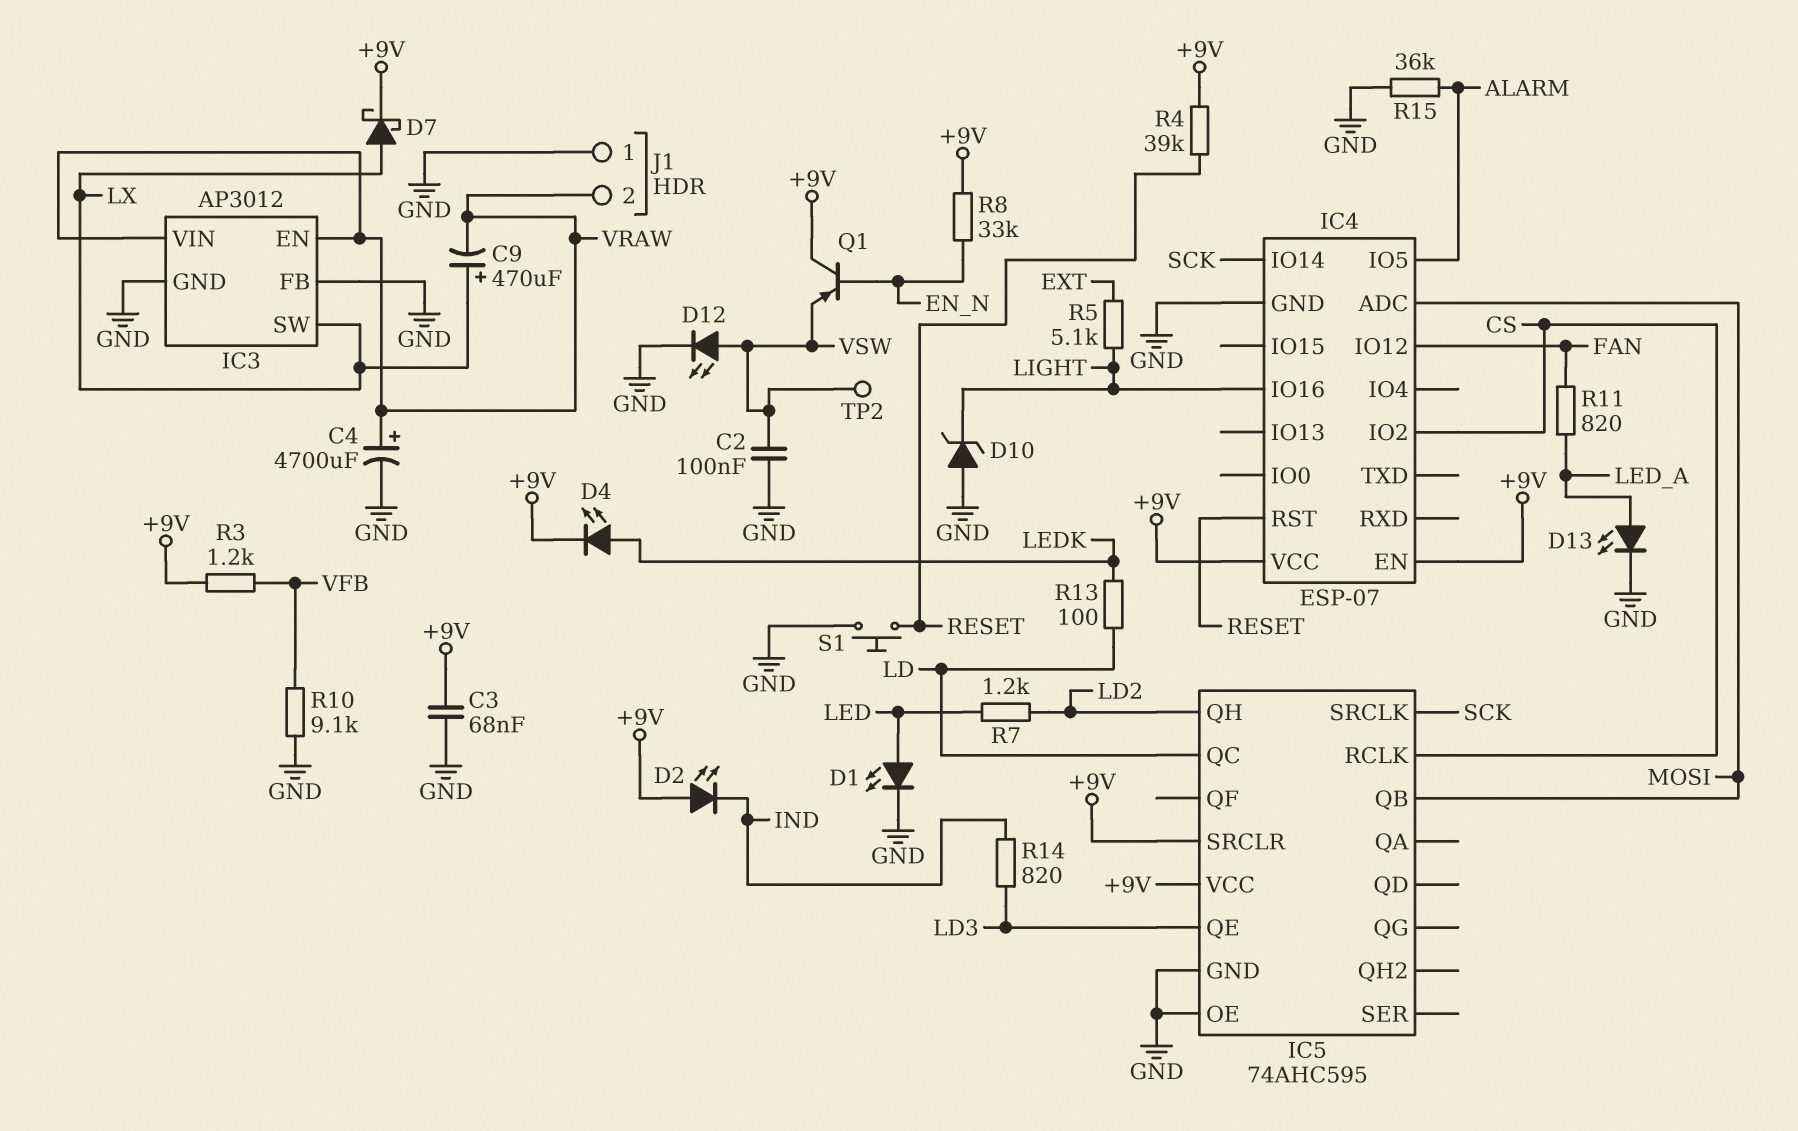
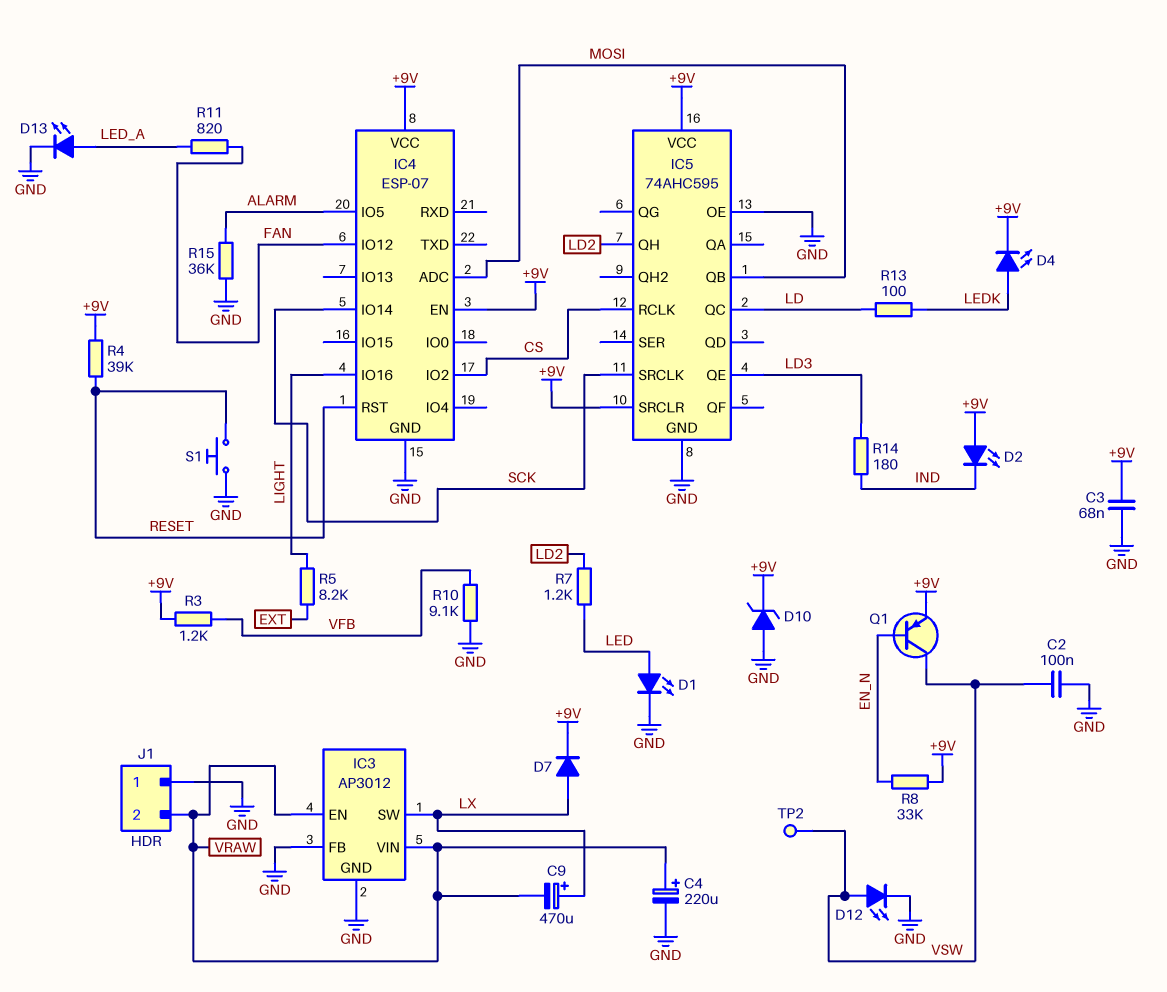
C4: 4700uF (plus VRAW, minus GND) -> 220uF (plus VRAW, minus GND)
D7: schottky (A LX, K +9V) -> diode (A LX, K +9V)
D10: zener (A GND, K LIGHT) -> zener (A GND, K +9V)
Q1: PNP (B EN_N, C +9V, E VSW) -> PNP (B EN_N, C VSW, E +9V)
R5: 5.1k (EXT, LIGHT) -> 8.2k (EXT, LIGHT)
R14: 820 (IND, LD3) -> 180 (IND, LD3)

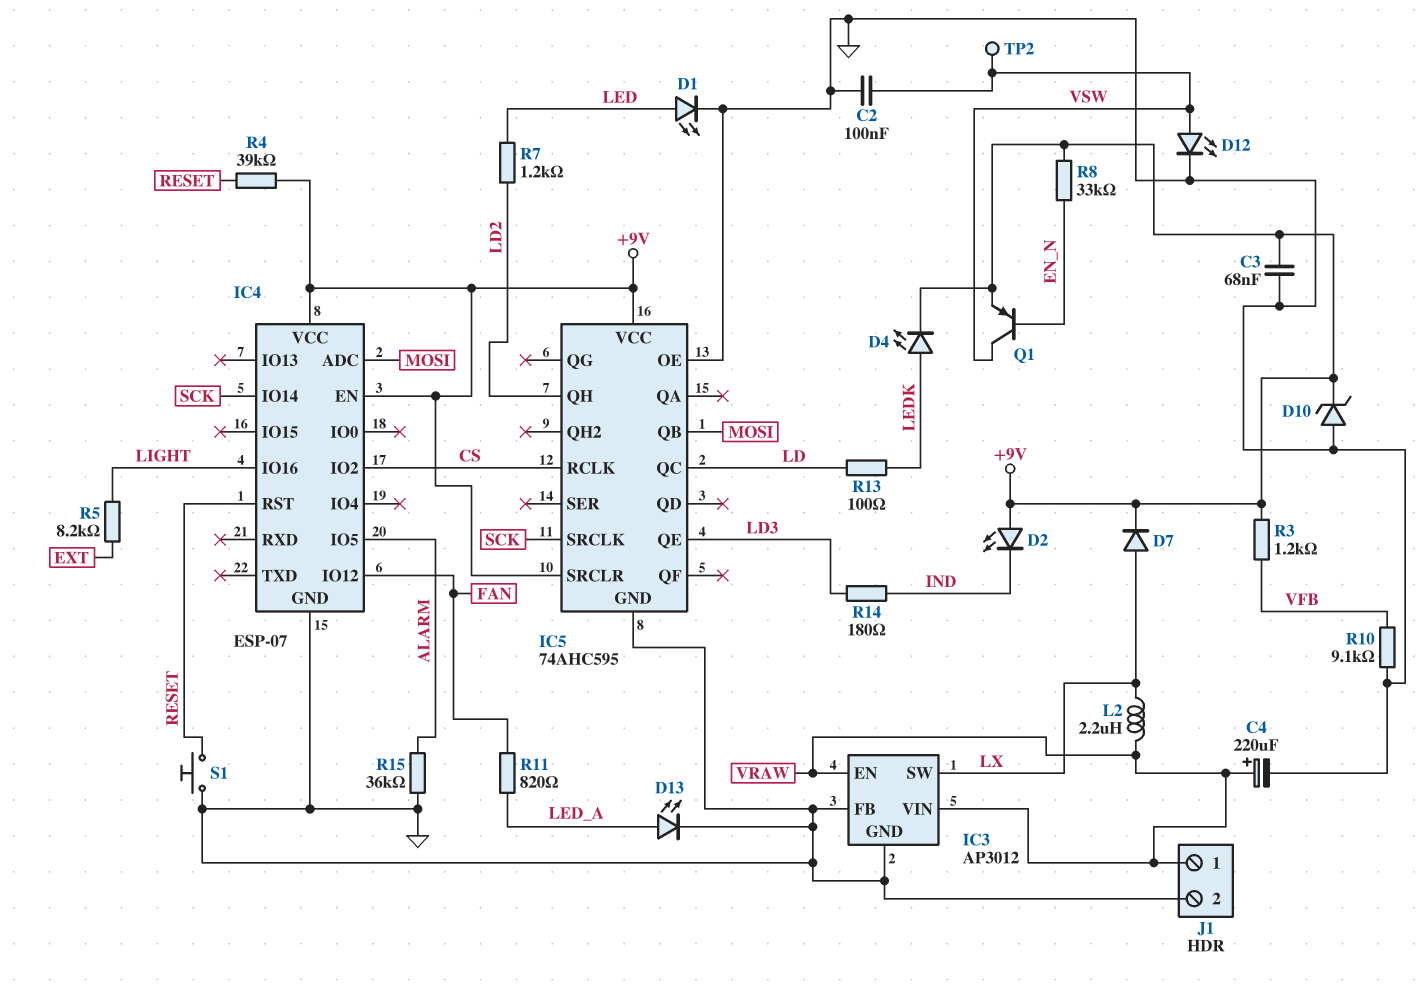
C9: 470uF (plus LX, minus VRAW) -> none
J1 pin 1: GND -> VRAW
J1 pin 2: VRAW -> GND
L2: none -> 2.2uH (LX, VRAW)

